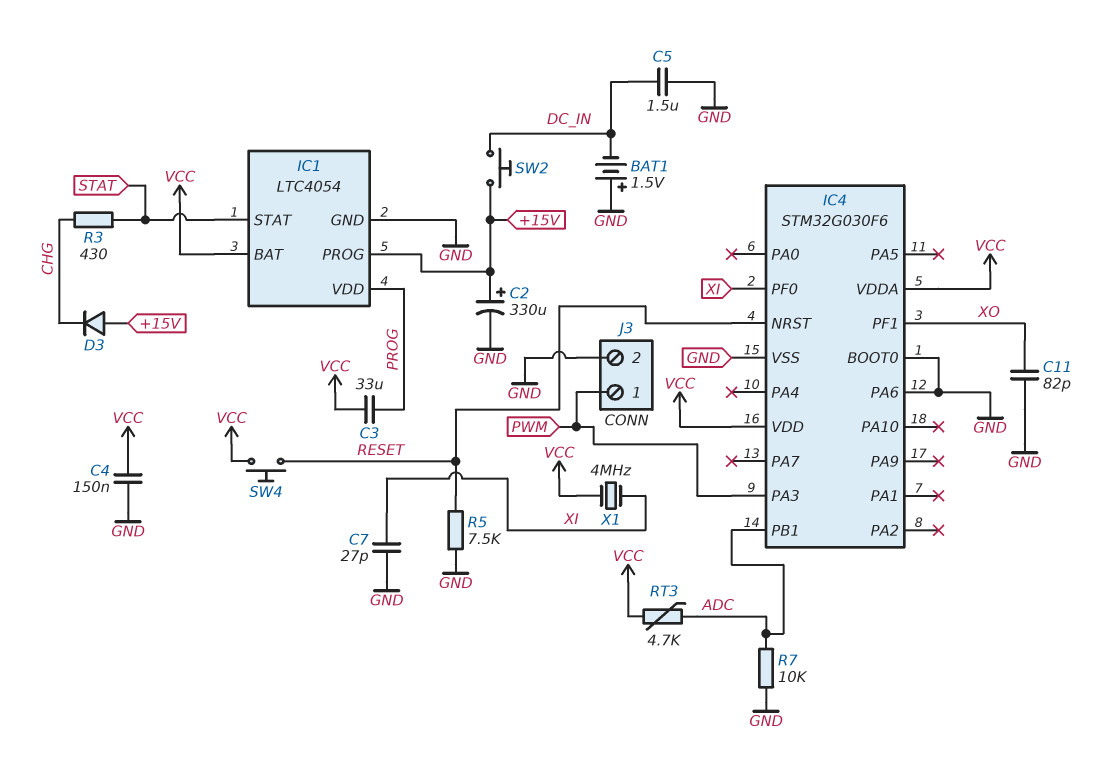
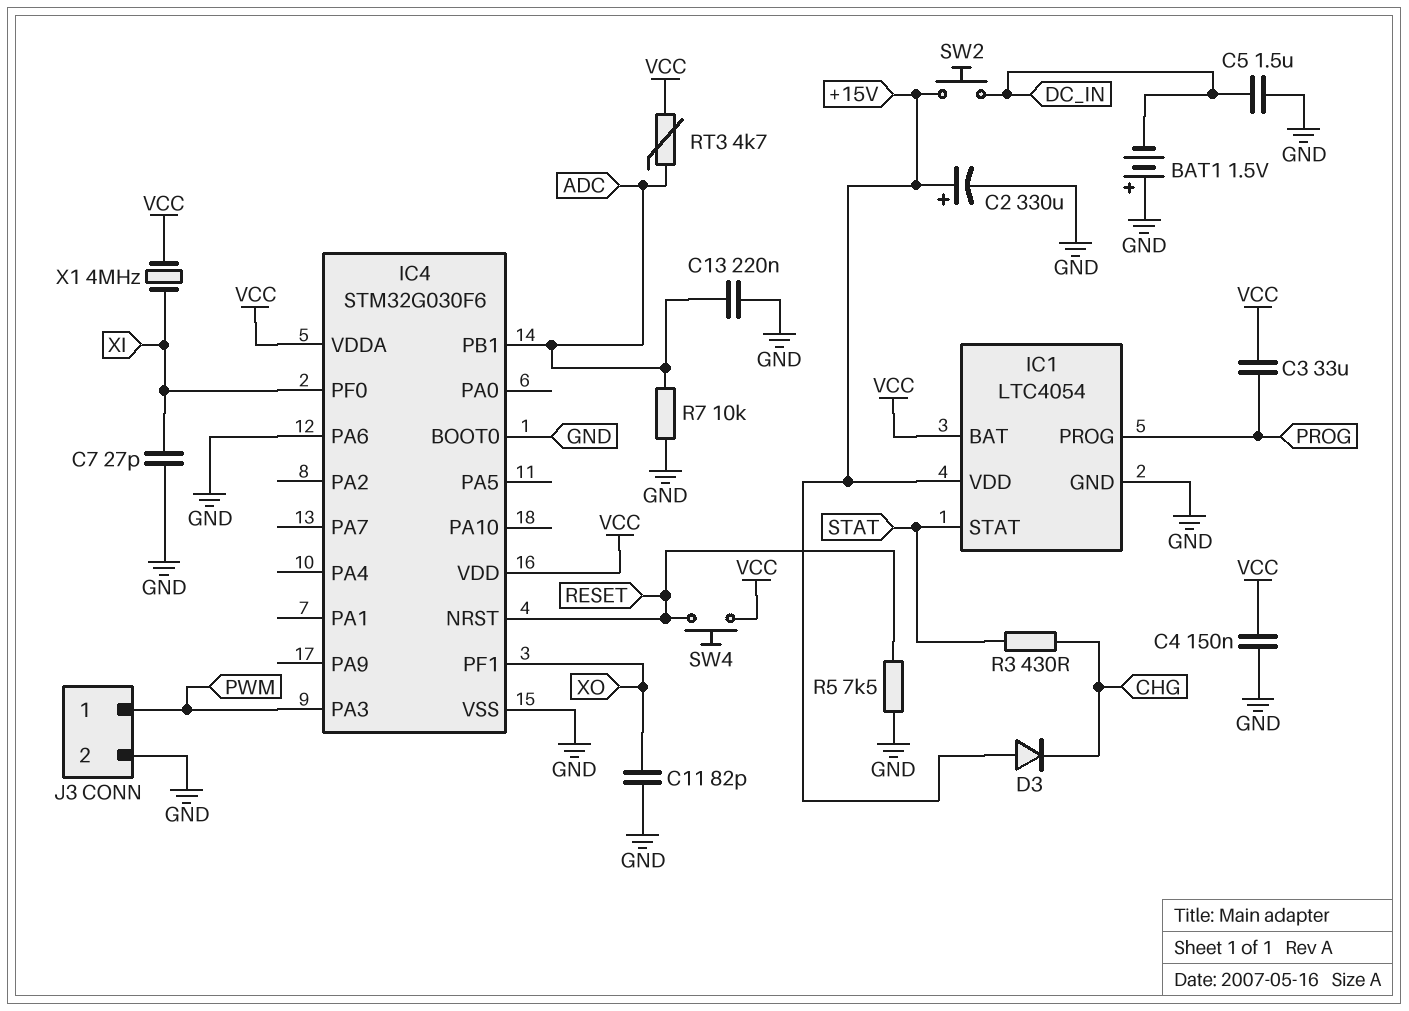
C13: none -> 220nF (ADC, GND)
IC1 pin PROG: +15V -> PROG
IC1 pin VDD: PROG -> +15V

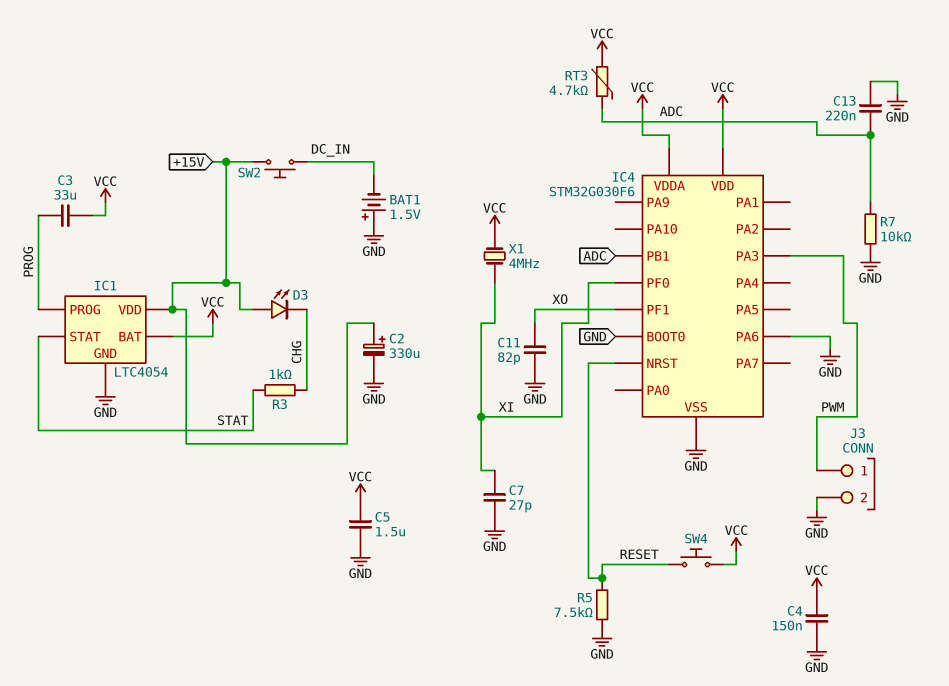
C5: 1.5uF (DC_IN, GND) -> 1.5uF (GND, VCC)
D3: diode (A +15V, K CHG) -> LED (A +15V, K CHG)
R3: 430 (CHG, STAT) -> 1k (CHG, STAT)

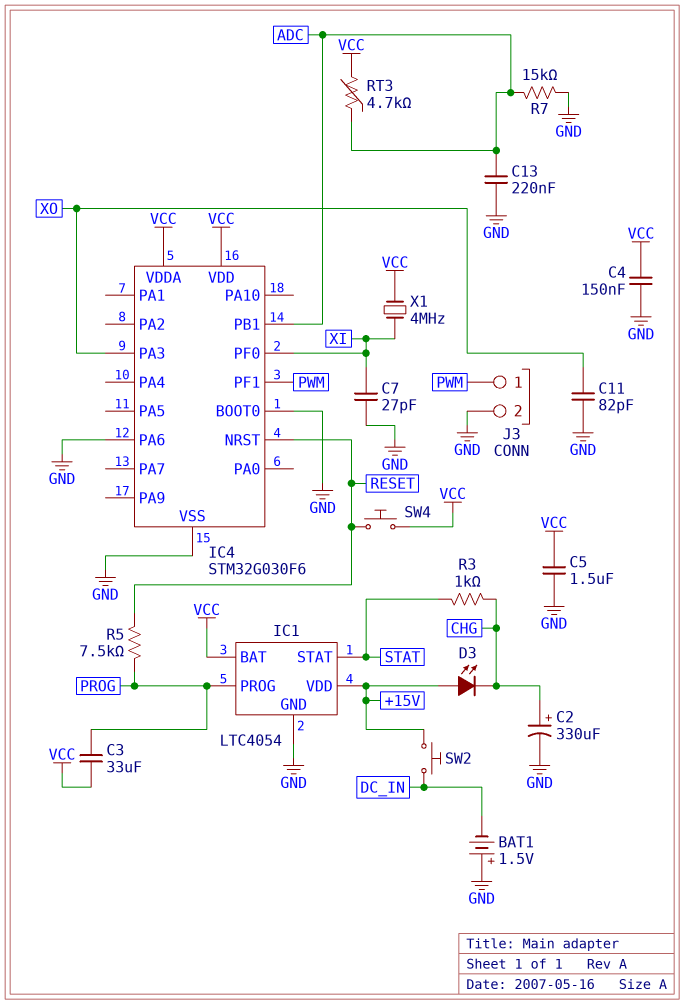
C2: 330uF (plus +15V, minus GND) -> 330uF (plus CHG, minus GND)
IC4 pin PA3: PWM -> XO
IC4 pin PF1: XO -> PWM
R5: 7.5k (GND, RESET) -> 7.5k (PROG, RESET)
R7: 10k (ADC, GND) -> 15k (ADC, GND)

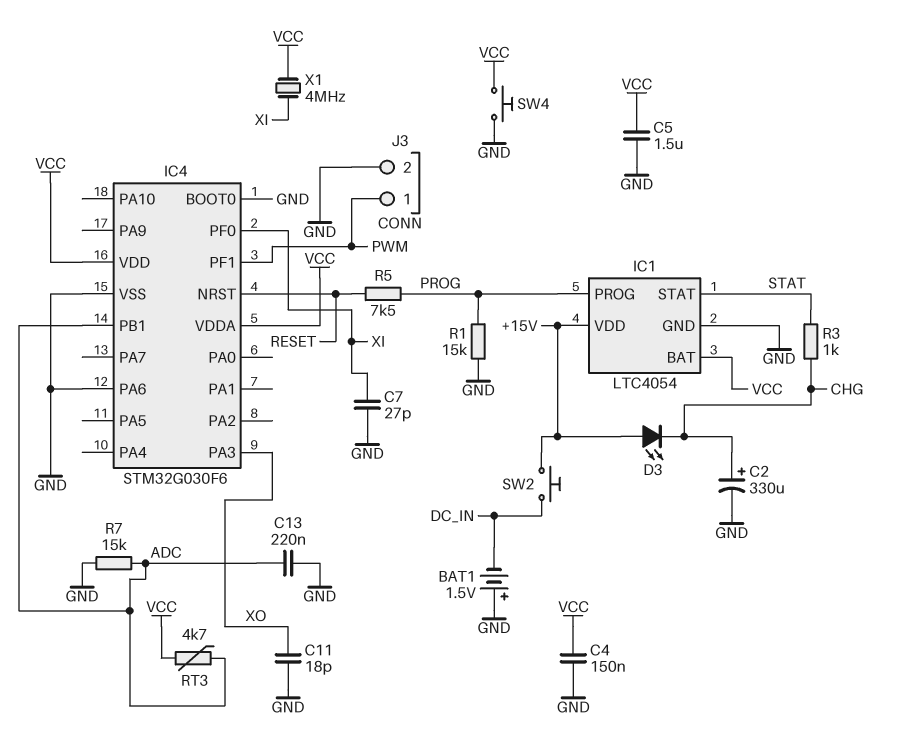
C3: 33uF (PROG, VCC) -> none
C11: 82pF (GND, XO) -> 18pF (GND, XO)
R1: none -> 15k (GND, PROG)
SW4: button (RESET, VCC) -> button (GND, VCC)

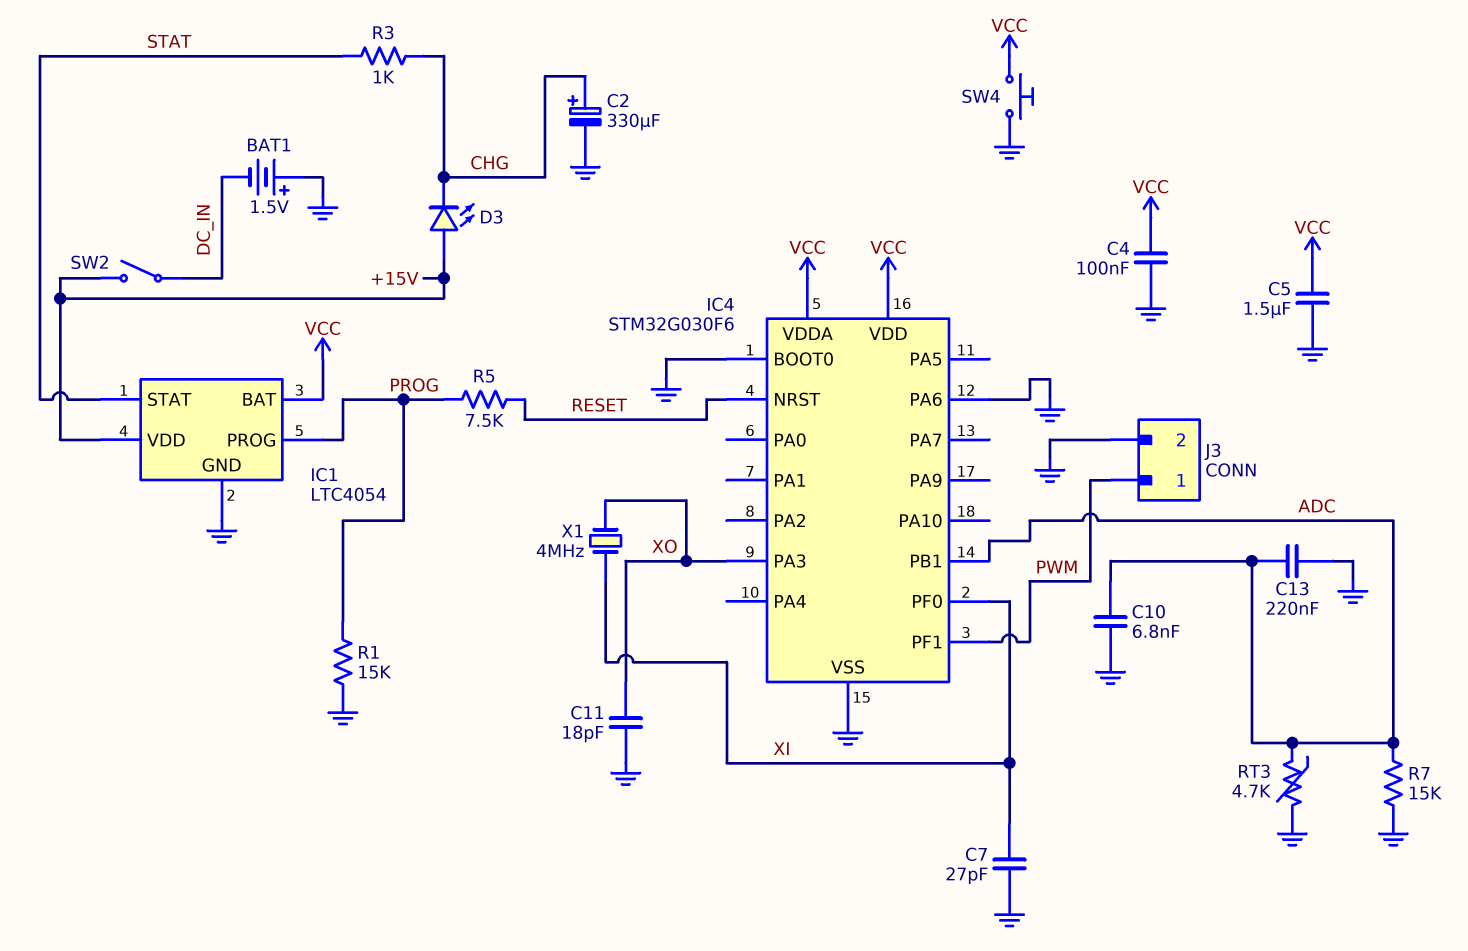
C4: 150nF (GND, VCC) -> 100nF (GND, VCC)
C10: none -> 6.8nF (ADC, GND)
RT3: 4.7k (ADC, VCC) -> 4.7k (ADC, GND)
SW2: button (+15V, DC_IN) -> switch (+15V, DC_IN)
X1: 4MHz (VCC, XI) -> 4MHz (XI, XO)

